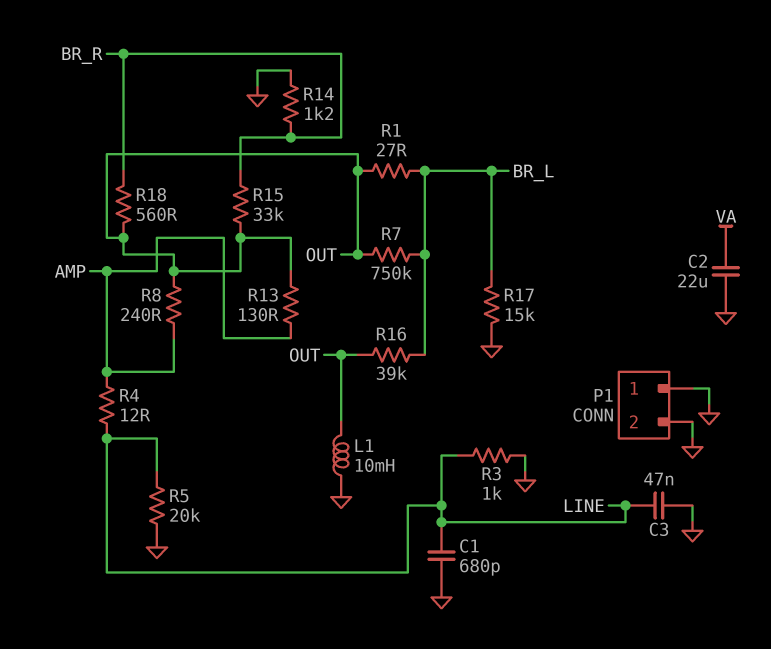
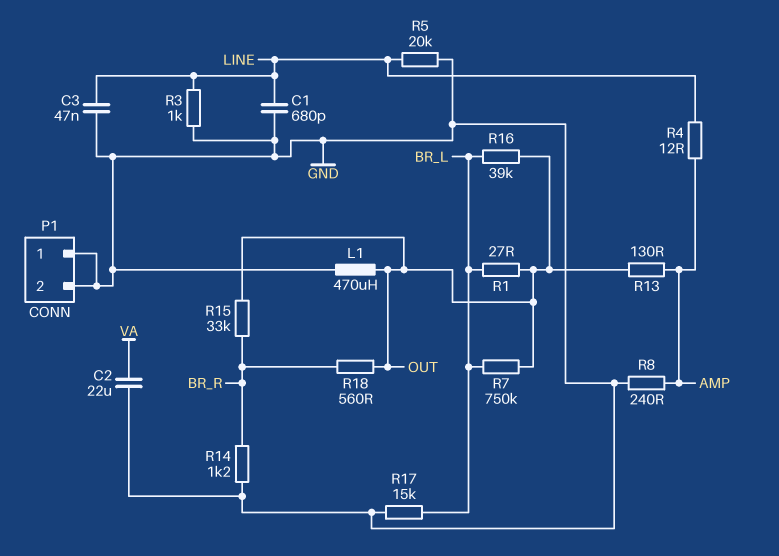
L1: 10mH (GND, OUT) -> 470uH (GND, OUT)
R8: 240 (AMP, OUT) -> 240 (AMP, GND)

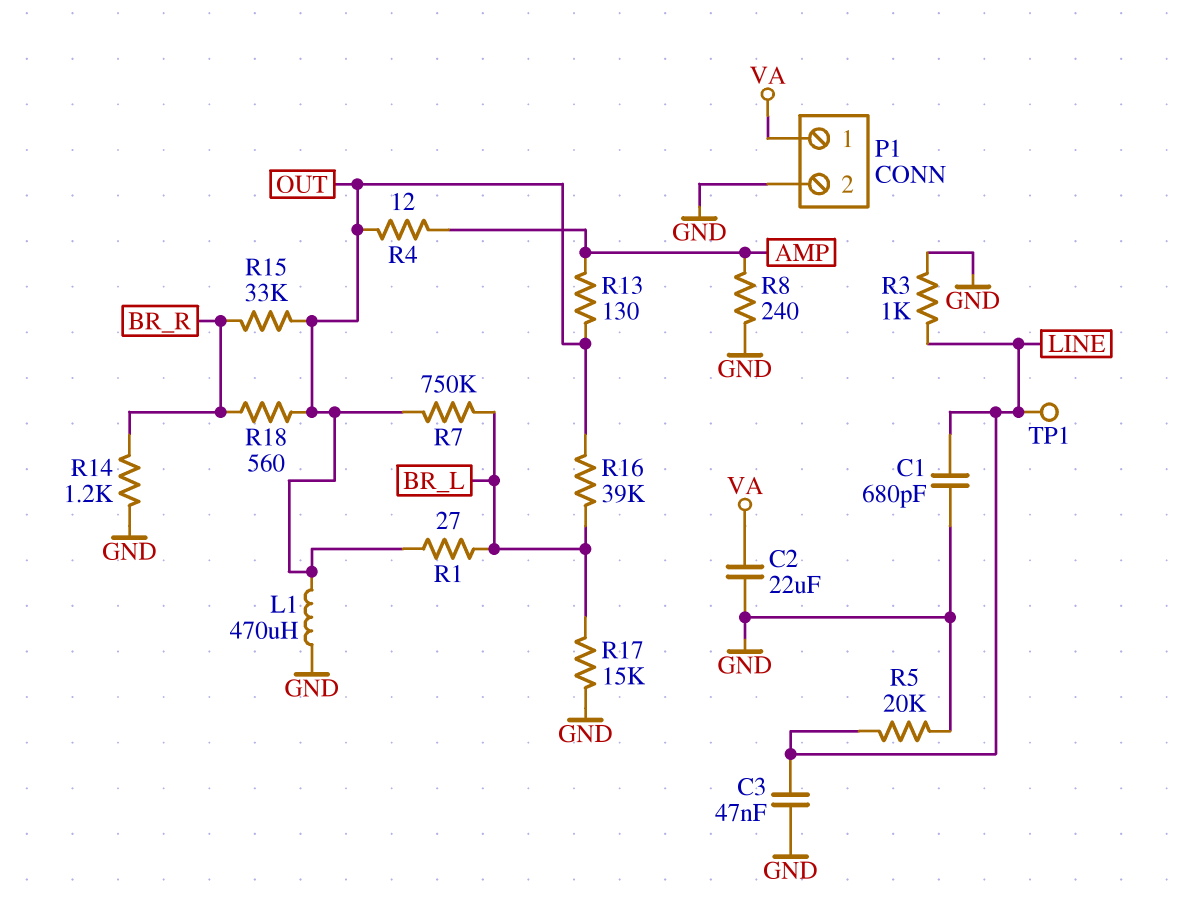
P1 pin 1: GND -> VA
R4: 12 (AMP, LINE) -> 12 (AMP, OUT)
TP1: none -> test point (LINE)

